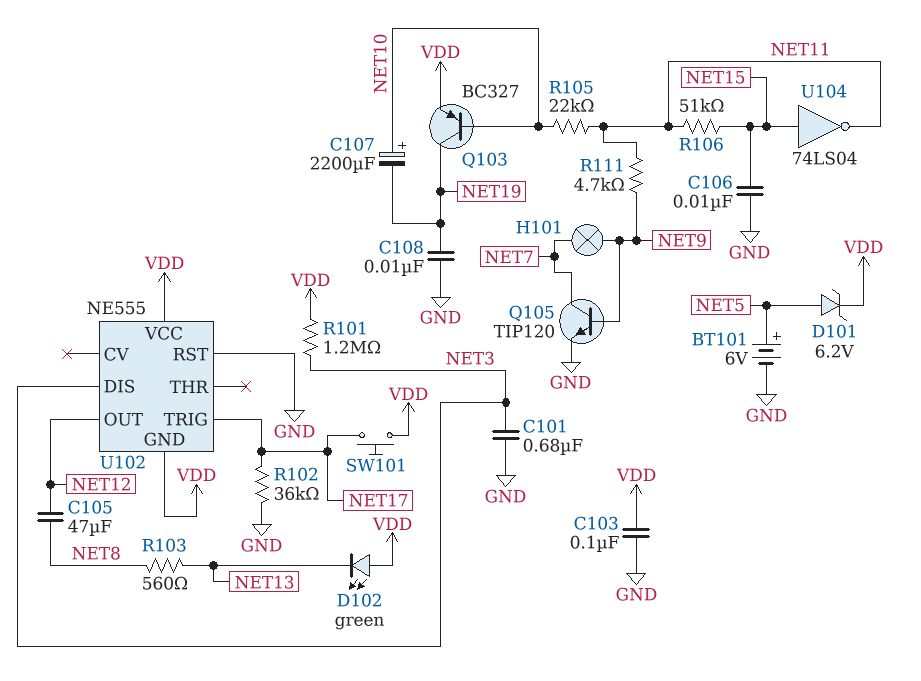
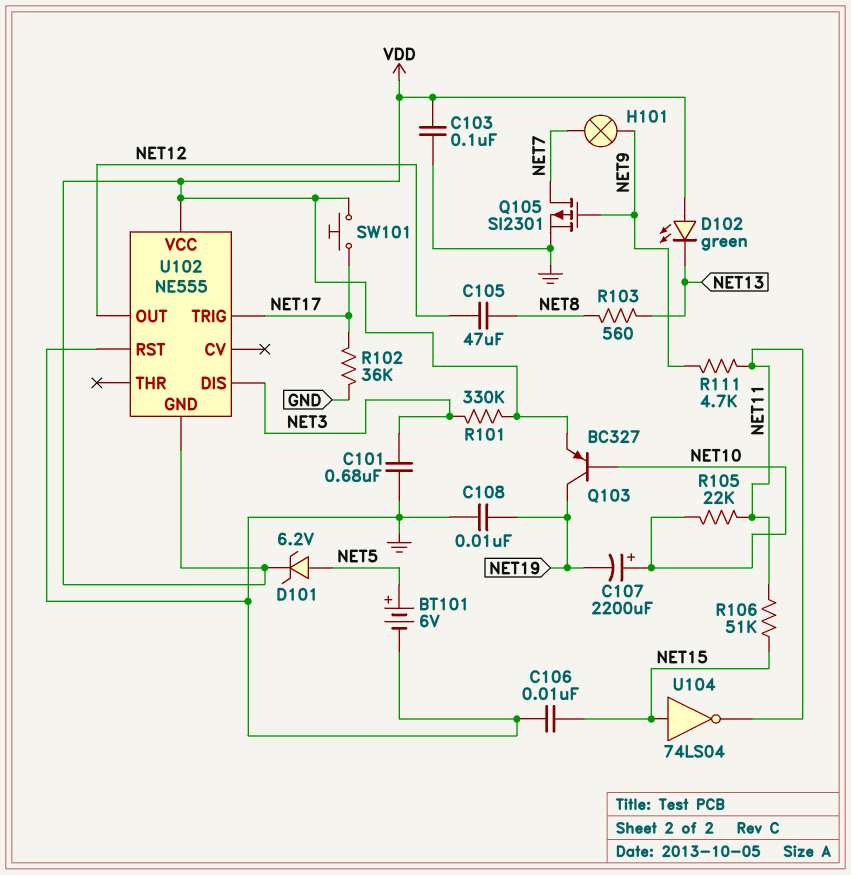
Q105: NPN TIP120 (B NET9, C NET7, E GND) -> PMOS SI2301 (G NET9, D NET7, S GND)
R101: 1.2M (NET3, VDD) -> 330k (NET3, VDD)

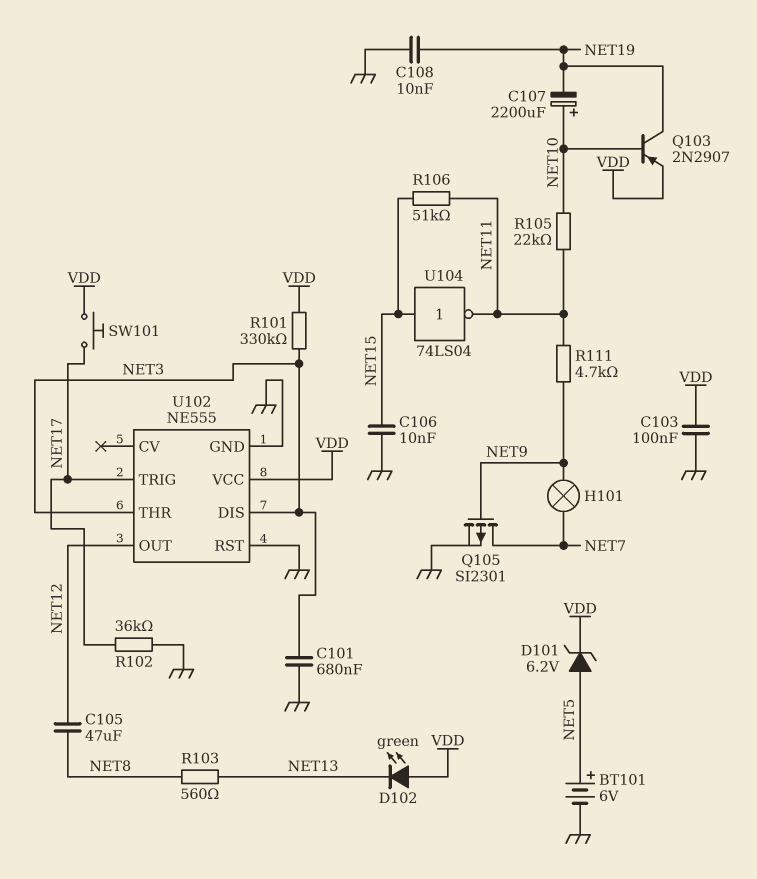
Q103: PNP BC327 (B NET10, C NET19, E VDD) -> PNP 2N2907 (B NET10, C NET19, E VDD)
U102 pin GND: VDD -> GND
U102 pin THR: none -> NET3

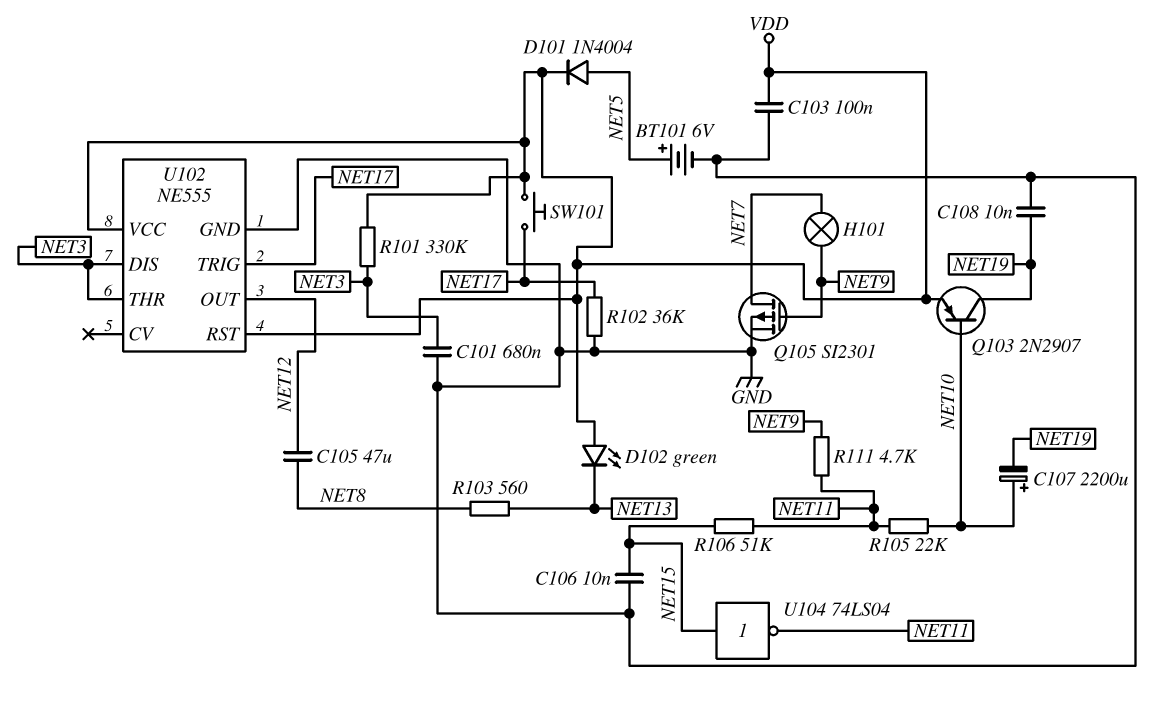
D101: zener 6.2V (A NET5, K VDD) -> diode 1N4004 (A NET5, K VDD)
U102 pin RST: GND -> VDD

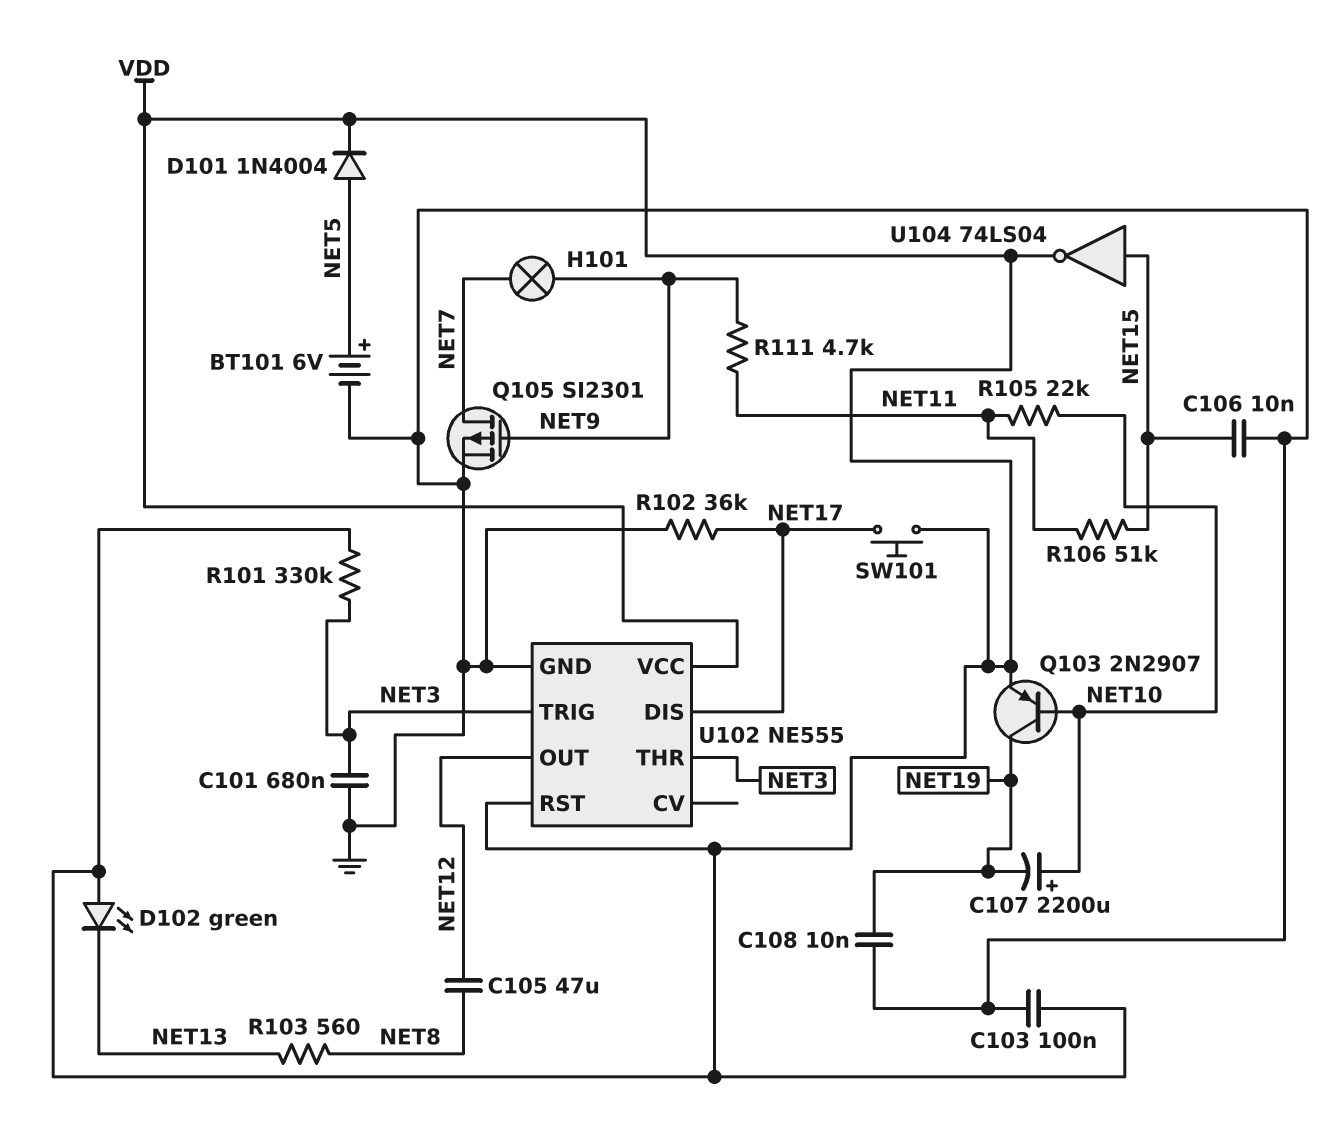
U102 pin DIS: NET3 -> NET17
U102 pin TRIG: NET17 -> NET3
U104: NOT 74LS04 (in NET15, out NET11) -> NOT 74LS04 (in NET15, out VDD)

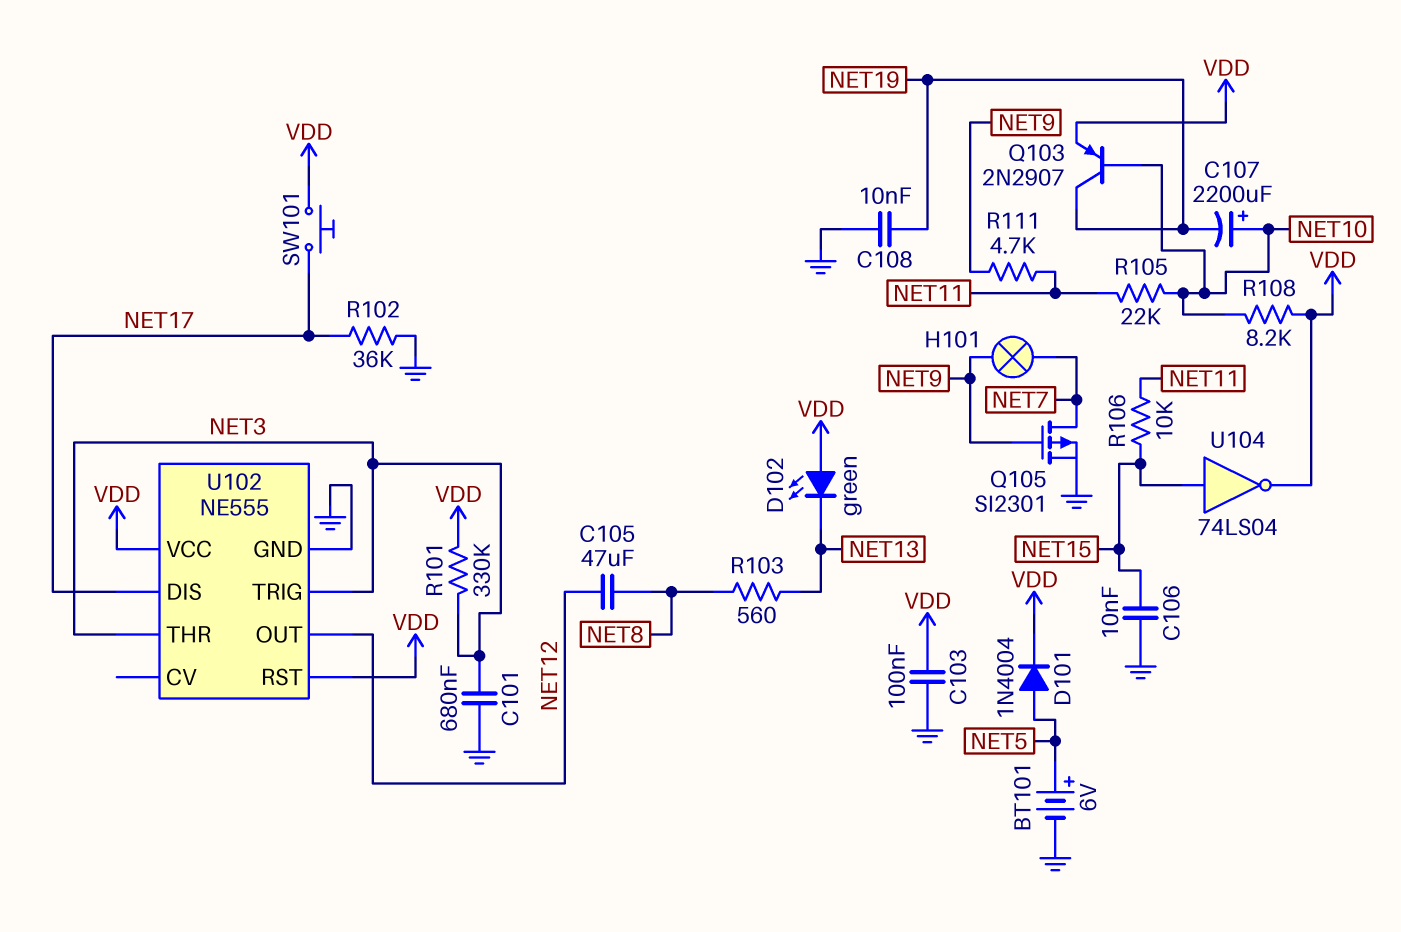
R106: 51k (NET11, NET15) -> 10k (NET11, NET15)
R108: none -> 8.2k (NET10, VDD)

